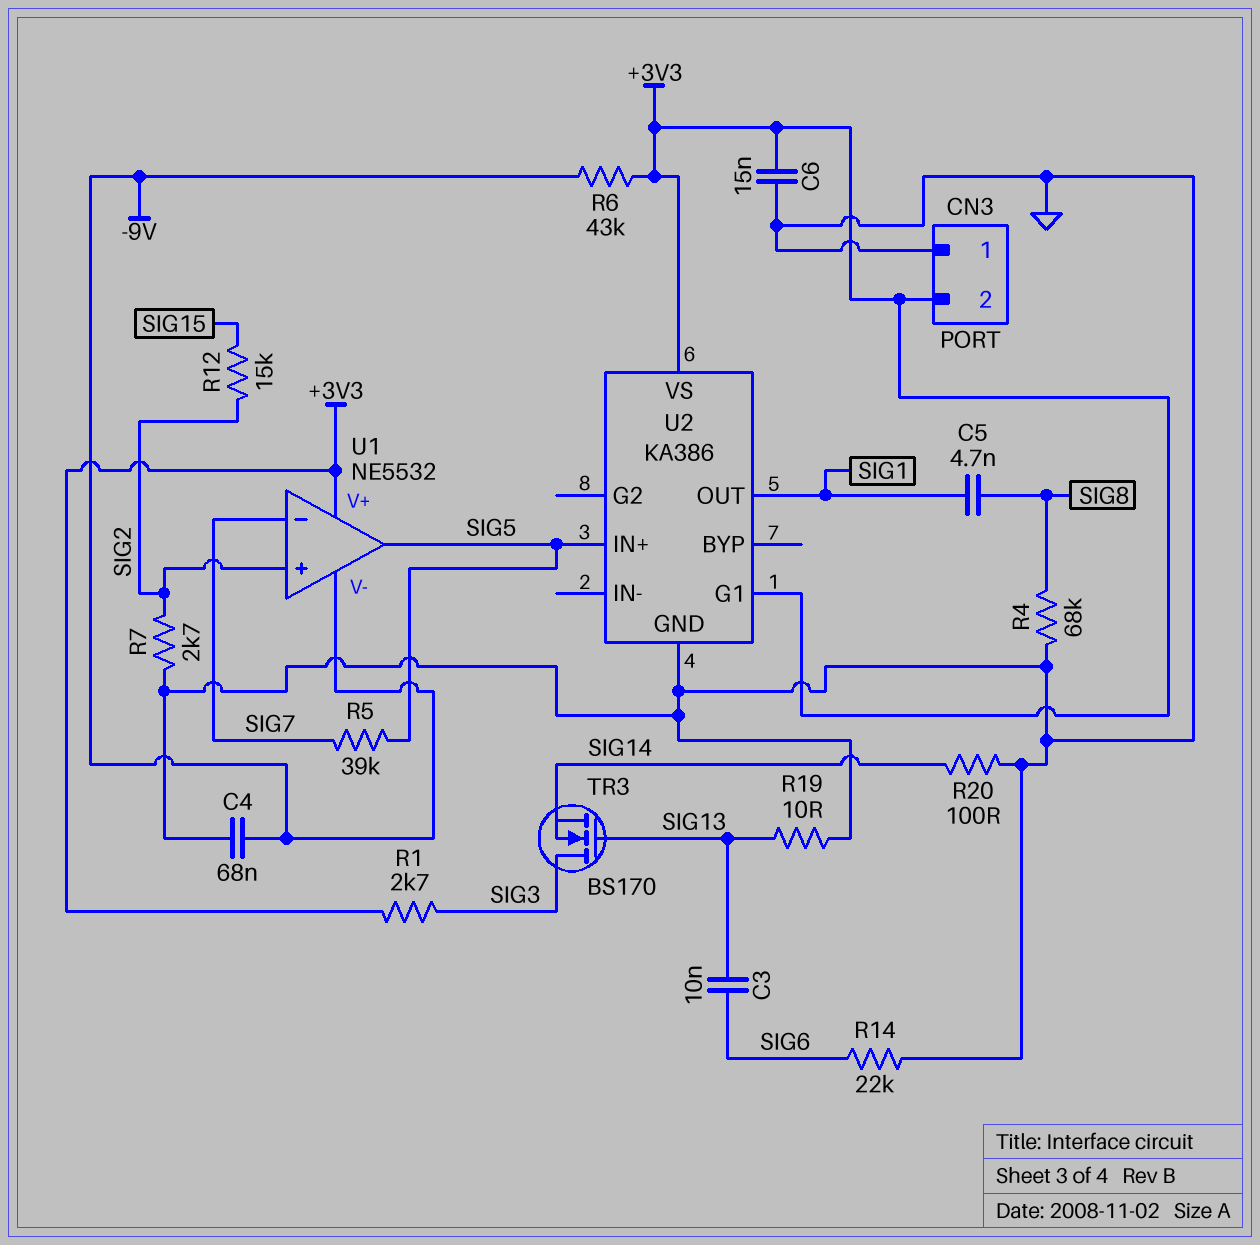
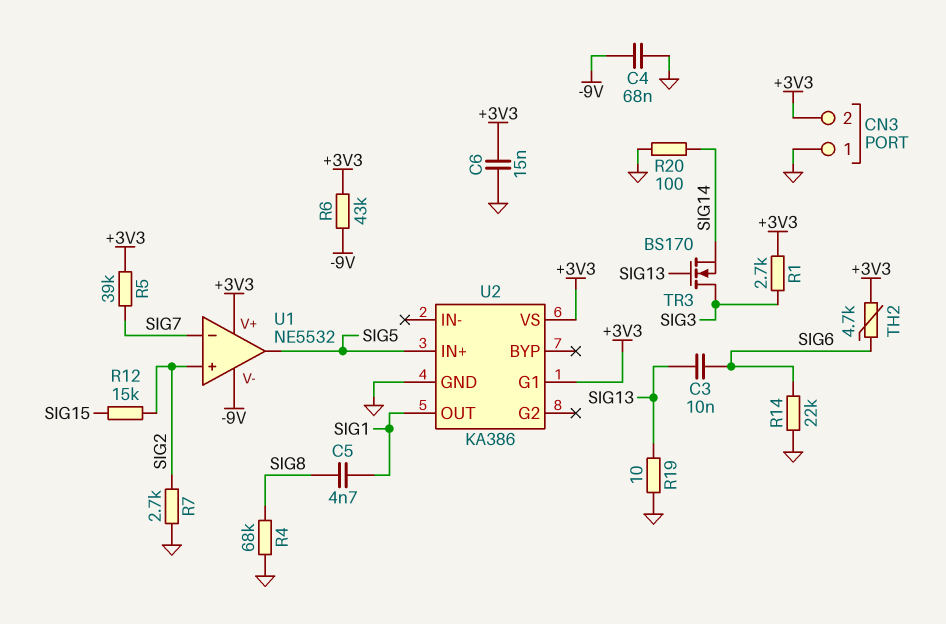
R5: 39k (SIG5, SIG7) -> 39k (+3V3, SIG7)
TH2: none -> 4.7k (+3V3, SIG6)

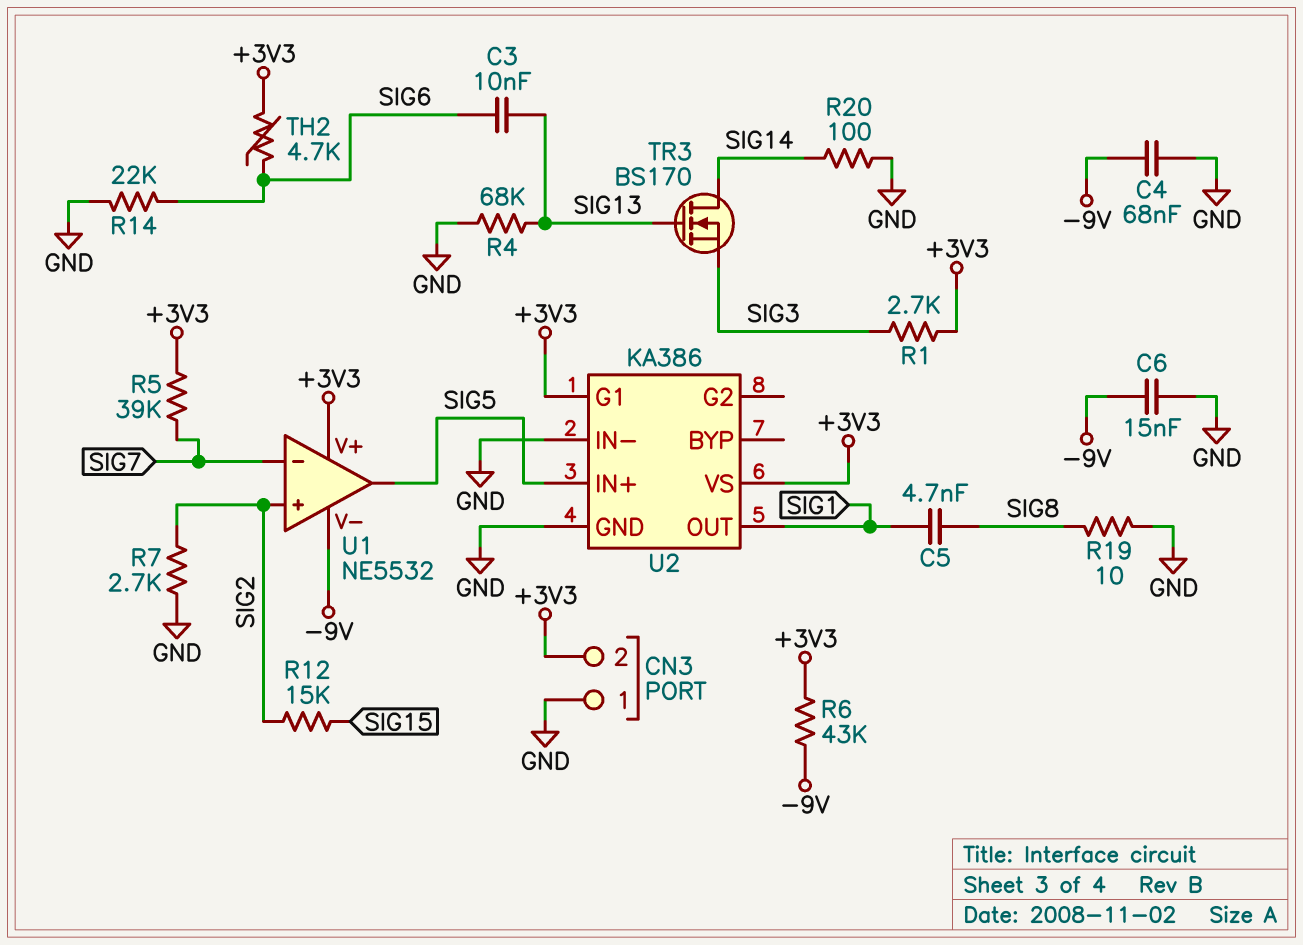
C6: 15nF (+3V3, GND) -> 15nF (-9V, GND)
R4: 68k (GND, SIG8) -> 68k (GND, SIG13)
R19: 10 (GND, SIG13) -> 10 (GND, SIG8)
TR3: NMOS BS170 (G SIG13, D SIG3, S SIG14) -> NMOS BS170 (G SIG13, D SIG14, S SIG3)
U2 pin IN-: none -> GND

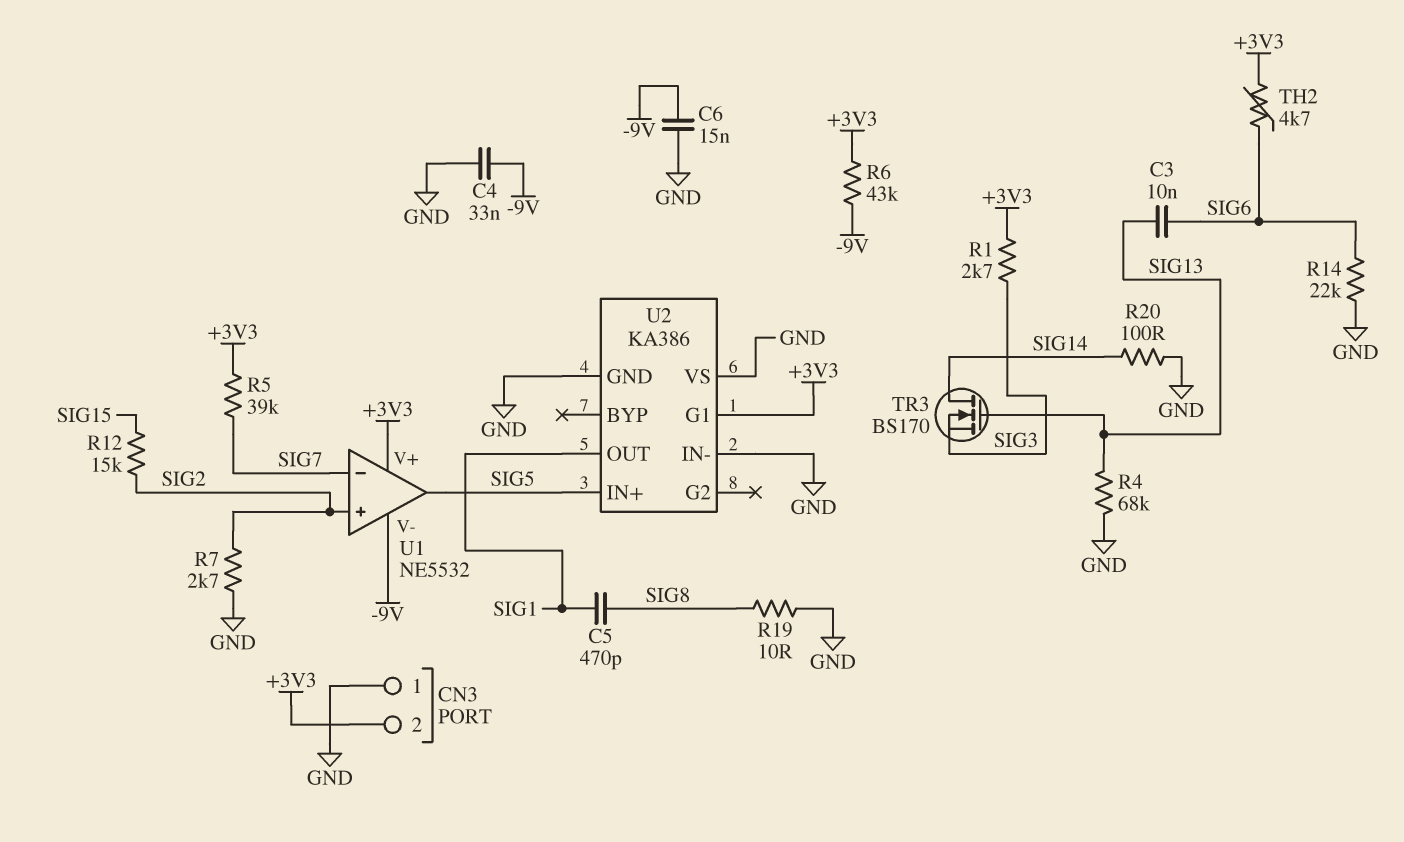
C4: 68nF (-9V, GND) -> 33nF (-9V, GND)
C5: 4.7nF (SIG1, SIG8) -> 470pF (SIG1, SIG8)
U2 pin VS: +3V3 -> GND

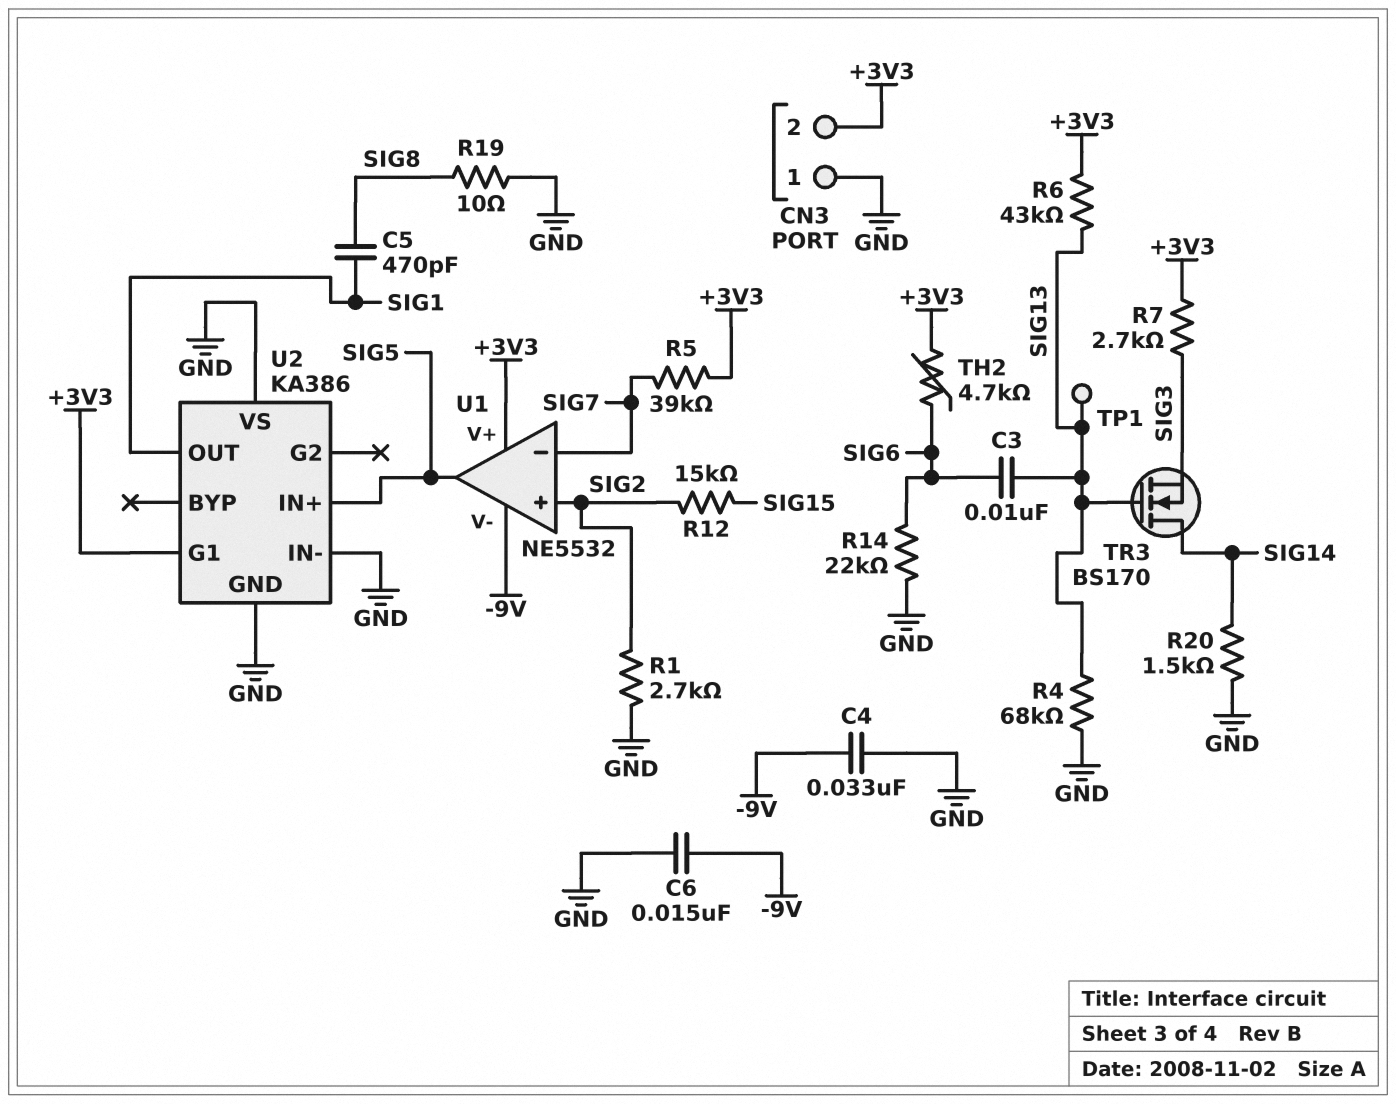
R1: 2.7k (+3V3, SIG3) -> 2.7k (GND, SIG2)
R6: 43k (+3V3, -9V) -> 43k (+3V3, SIG13)
R7: 2.7k (GND, SIG2) -> 2.7k (+3V3, SIG3)
R20: 100 (GND, SIG14) -> 1.5k (GND, SIG14)
TP1: none -> test point (SIG13)

